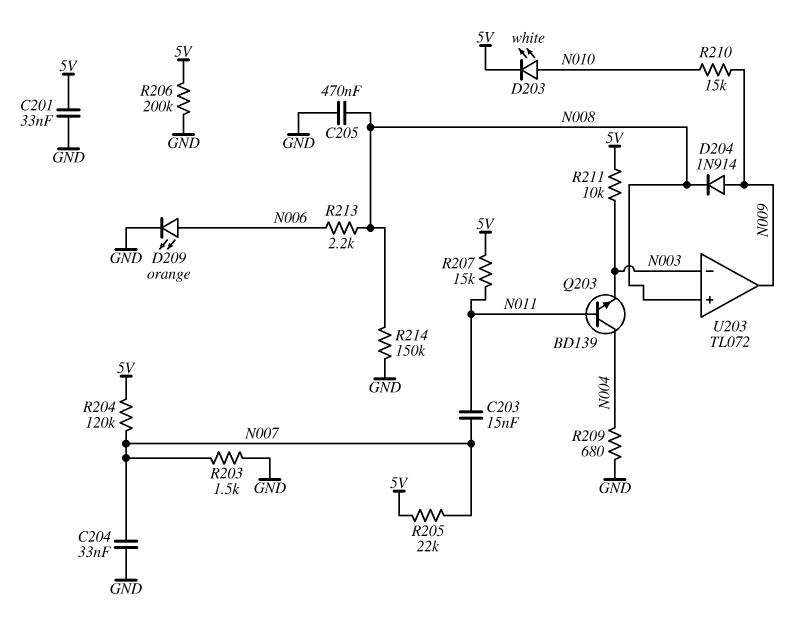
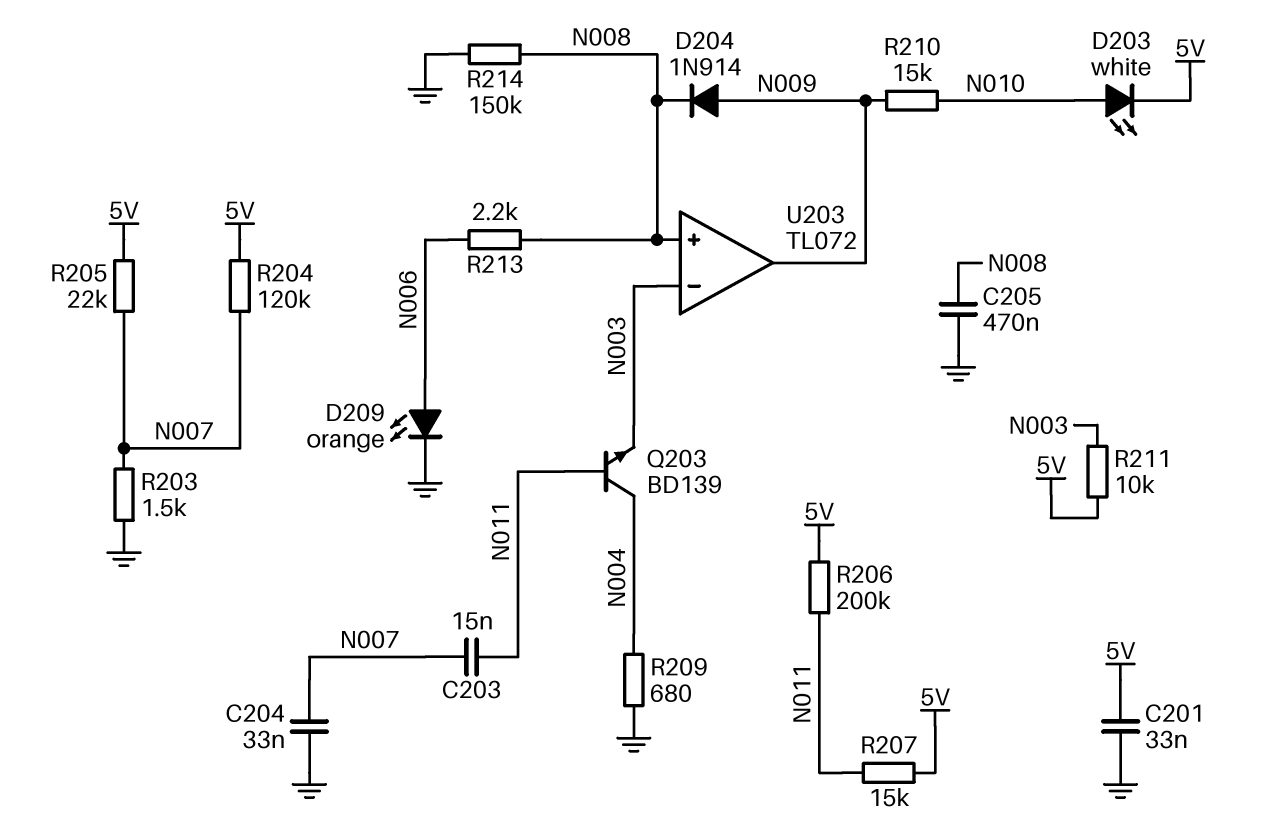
R206: 200k (5V, GND) -> 200k (5V, N011)

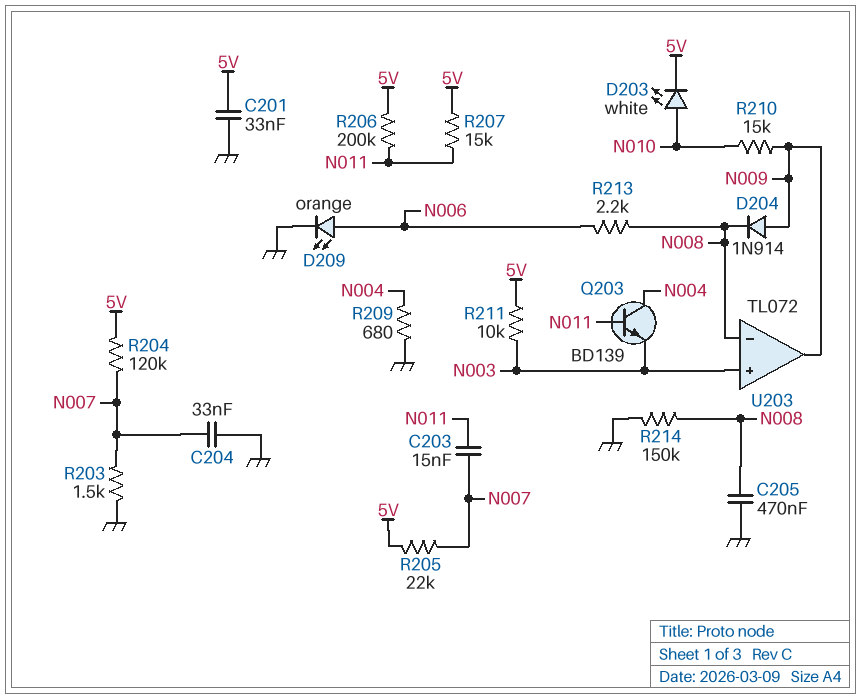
U203 pin in+: N008 -> N003
U203 pin in-: N003 -> N008

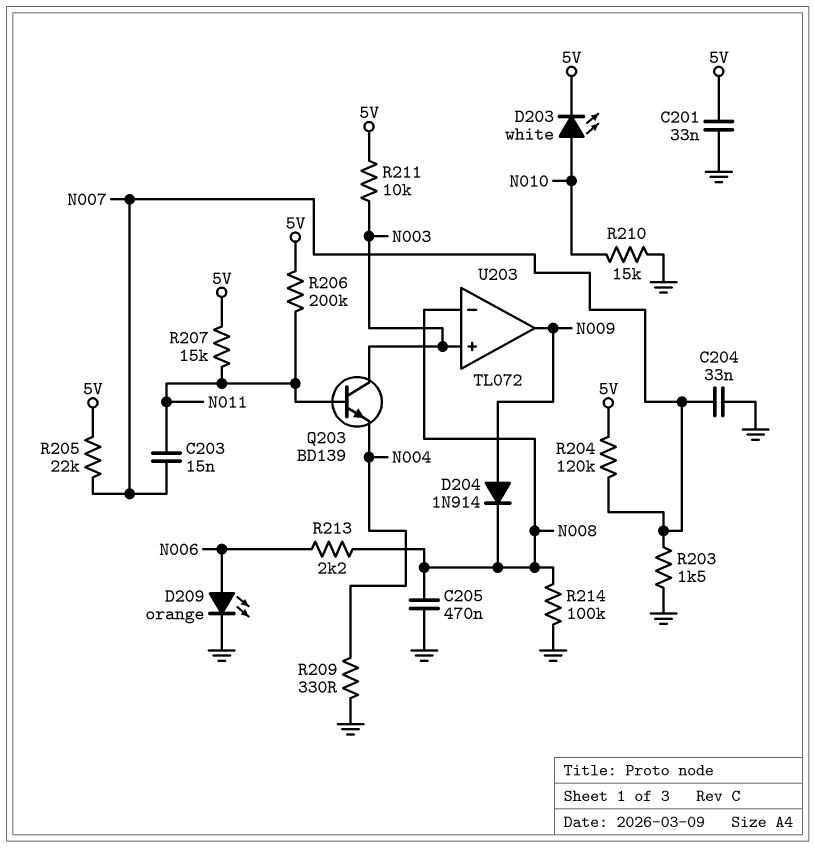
Q203: NPN BD139 (B N011, C N004, E N003) -> NPN BD139 (B N011, C N003, E N004)
R209: 680 (GND, N004) -> 330 (GND, N004)
R210: 15k (N009, N010) -> 15k (GND, N010)
R214: 150k (GND, N008) -> 100k (GND, N008)

